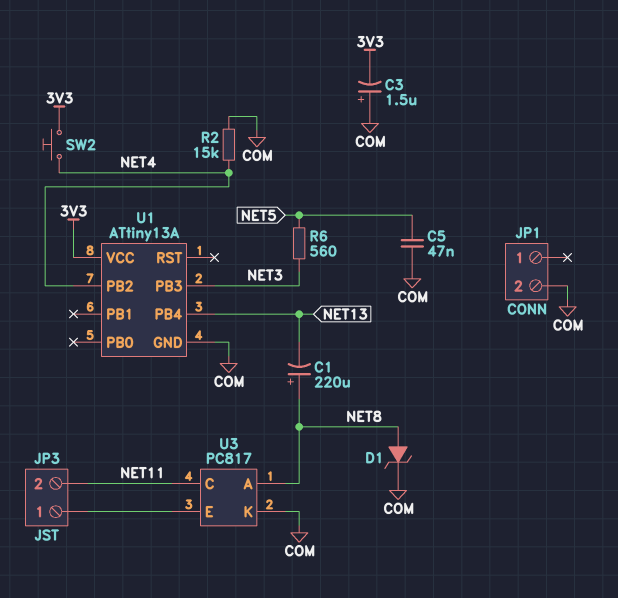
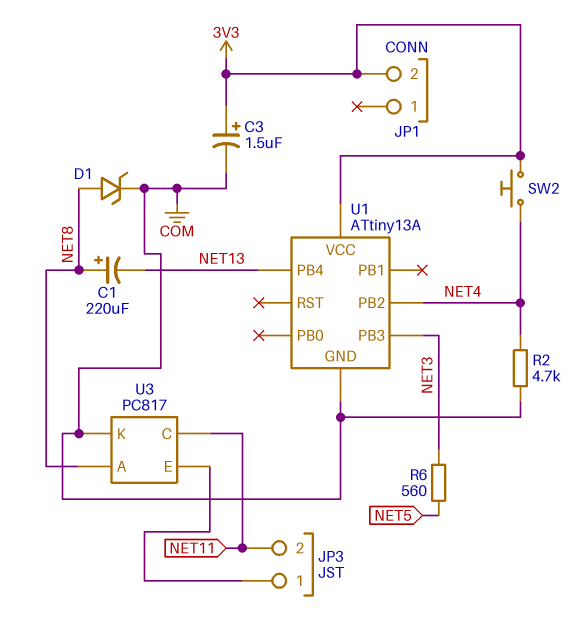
C3: 1.5uF (plus COM, minus 3V3) -> 1.5uF (plus 3V3, minus COM)
C5: 47nF (COM, NET5) -> none
JP1 pin 2: COM -> 3V3
R2: 15k (COM, NET4) -> 4.7k (COM, NET4)

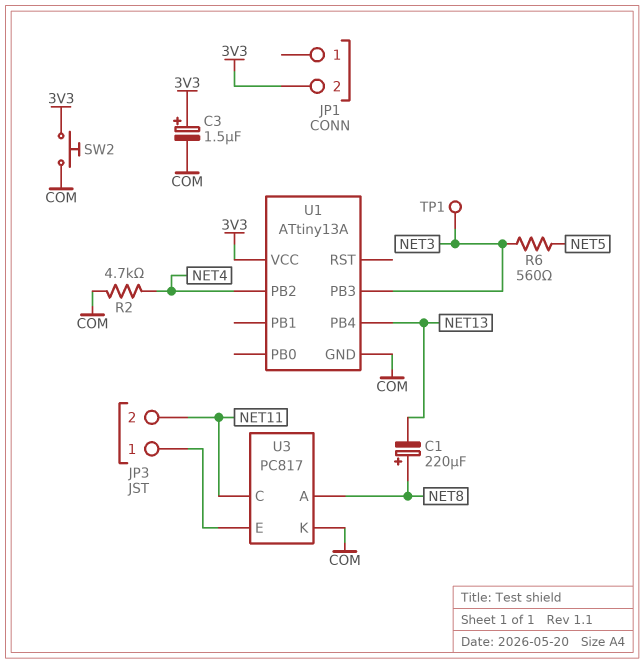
D1: zener (A NET8, K COM) -> none
SW2: button (3V3, NET4) -> button (3V3, COM)
TP1: none -> test point (NET3)

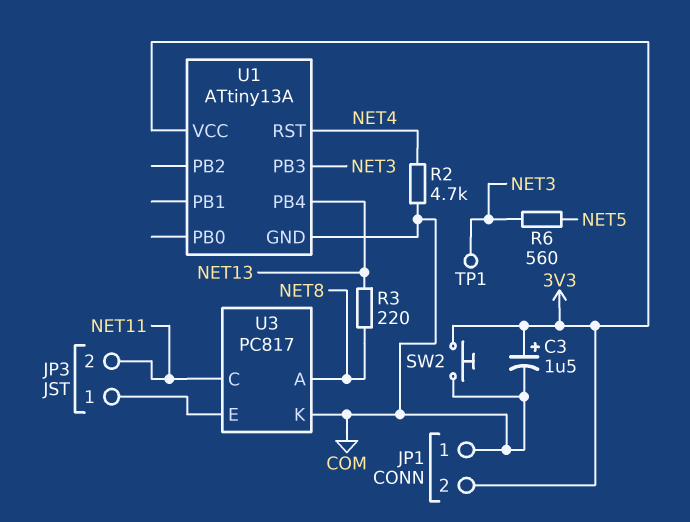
C1: 220uF (plus NET8, minus NET13) -> none
JP1 pin 1: none -> COM
R3: none -> 220 (NET8, NET13)
U1 pin PB2: NET4 -> none
U1 pin RST: none -> NET4

